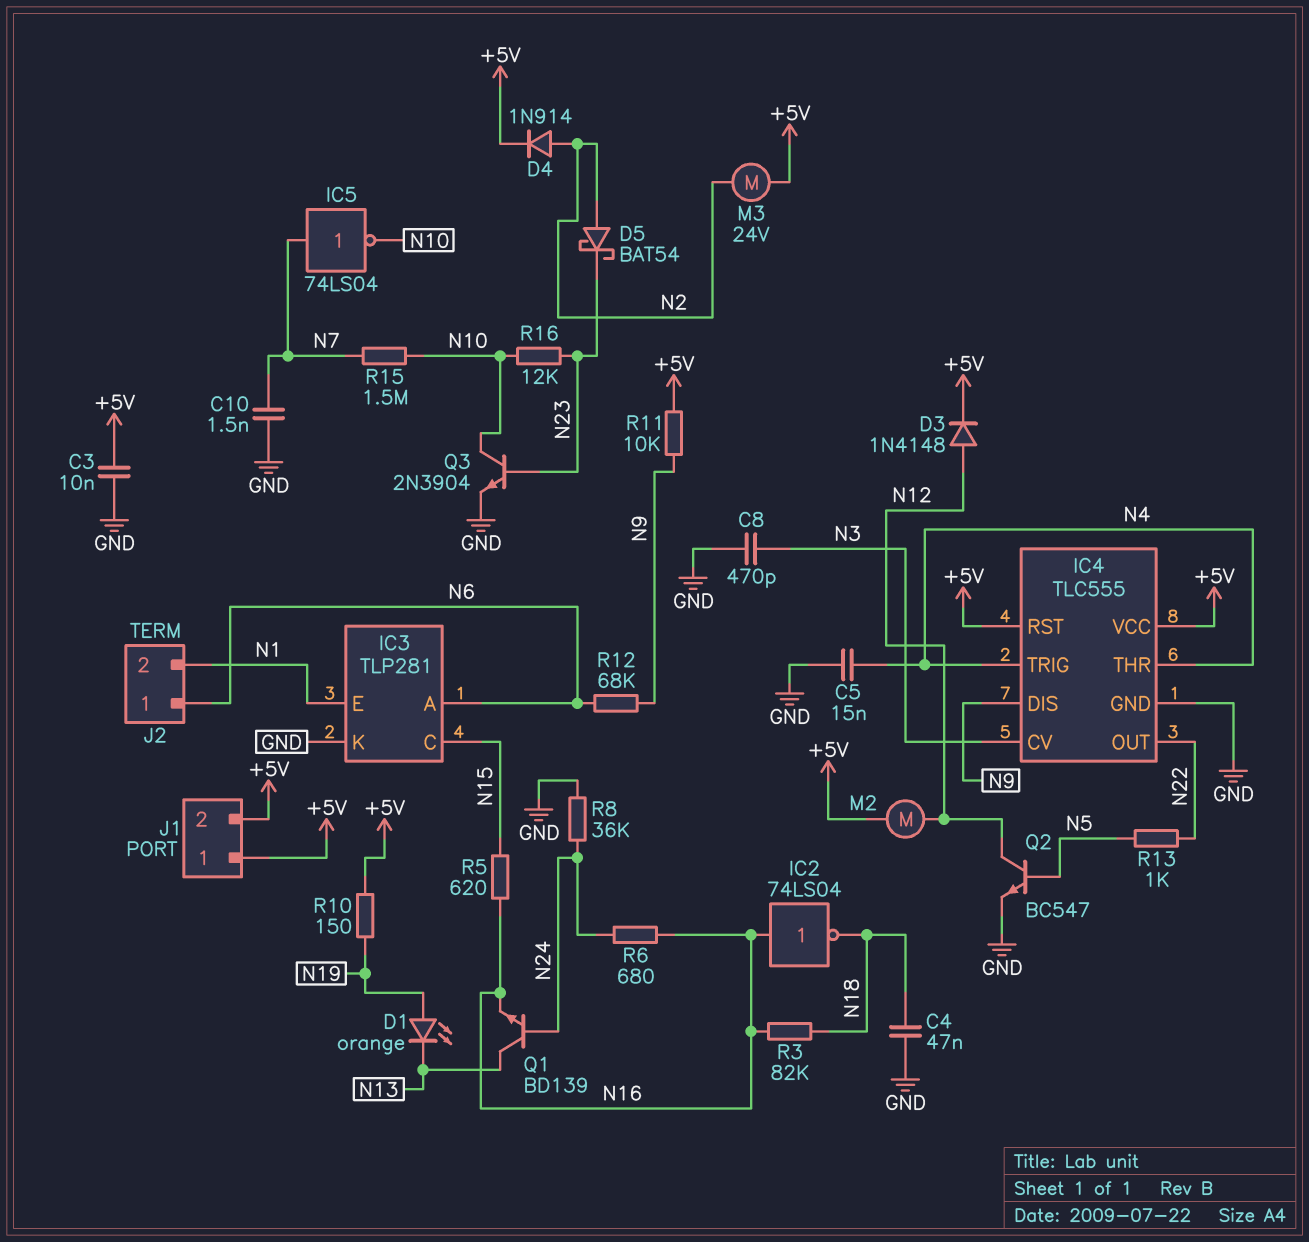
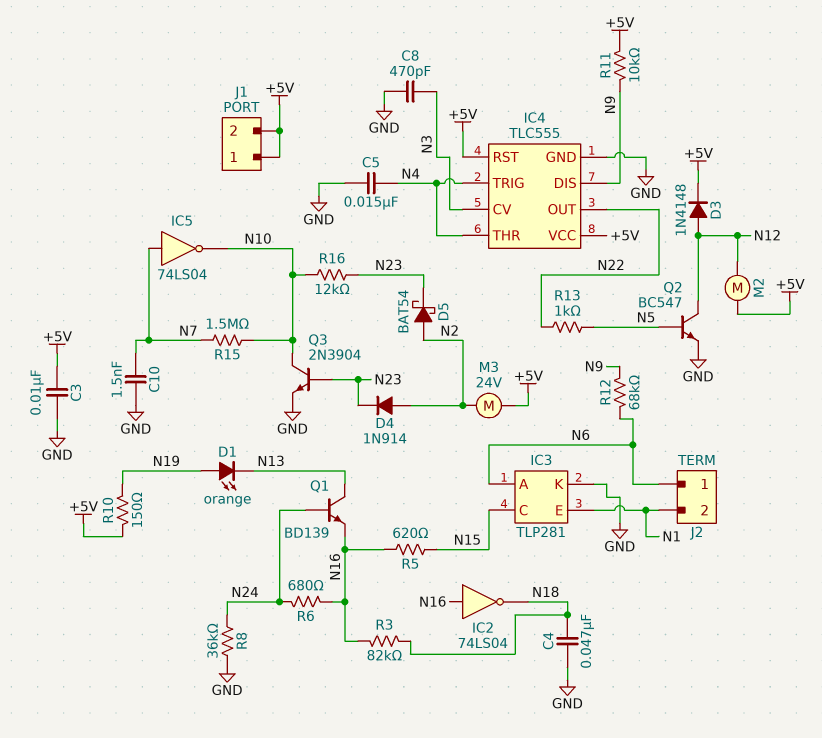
D4: diode 1N914 (A N2, K +5V) -> diode 1N914 (A N2, K N23)

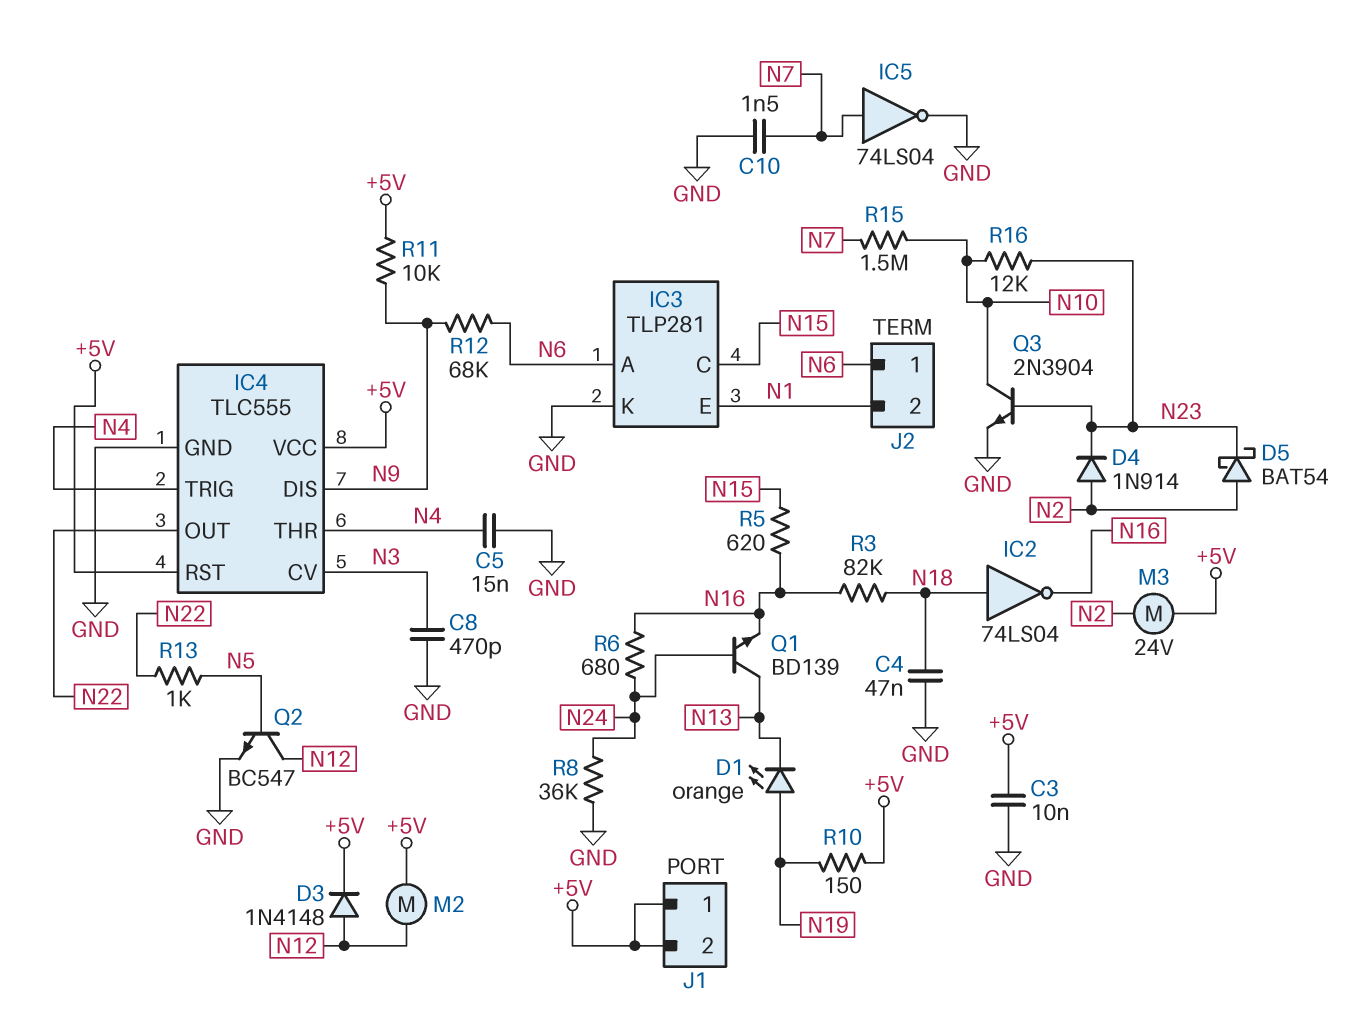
IC2: NOT 74LS04 (in N16, out N18) -> NOT 74LS04 (in N18, out N16)
IC5: NOT 74LS04 (in N7, out N10) -> NOT 74LS04 (in N7, out GND)

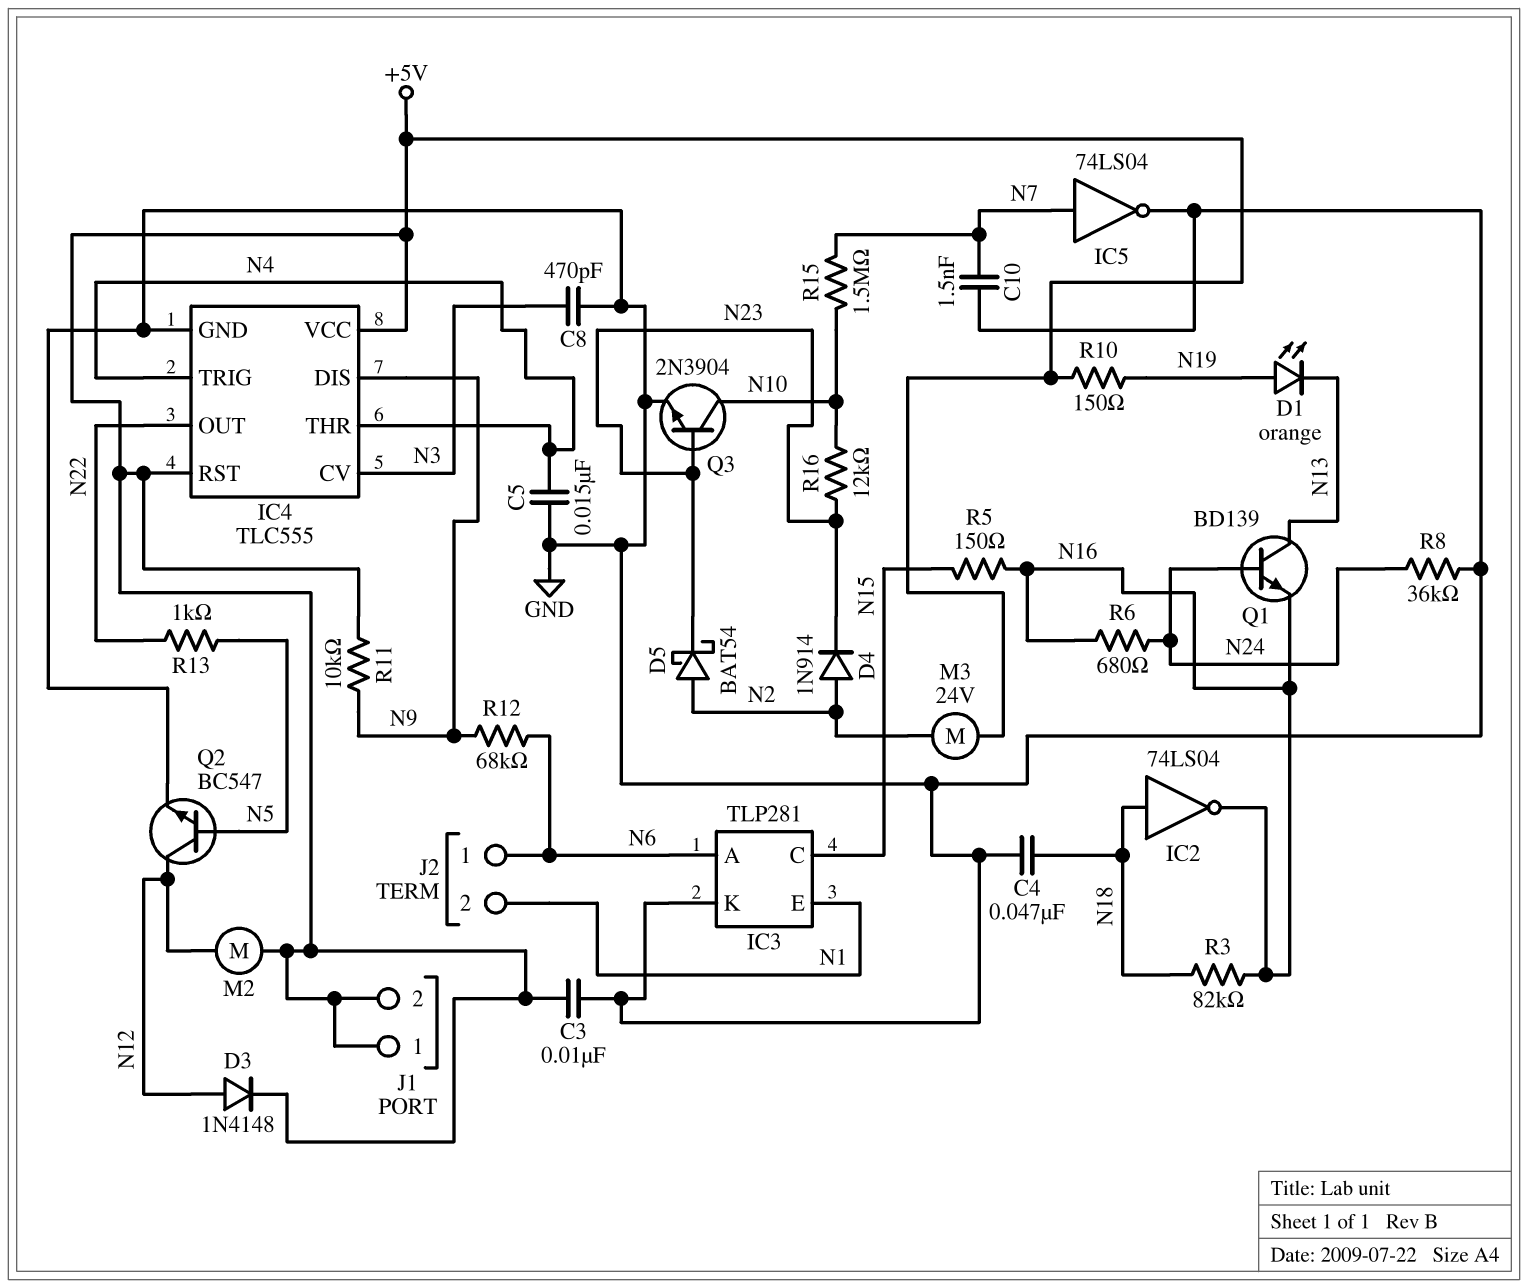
R5: 620 (N15, N16) -> 150 (N15, N16)

